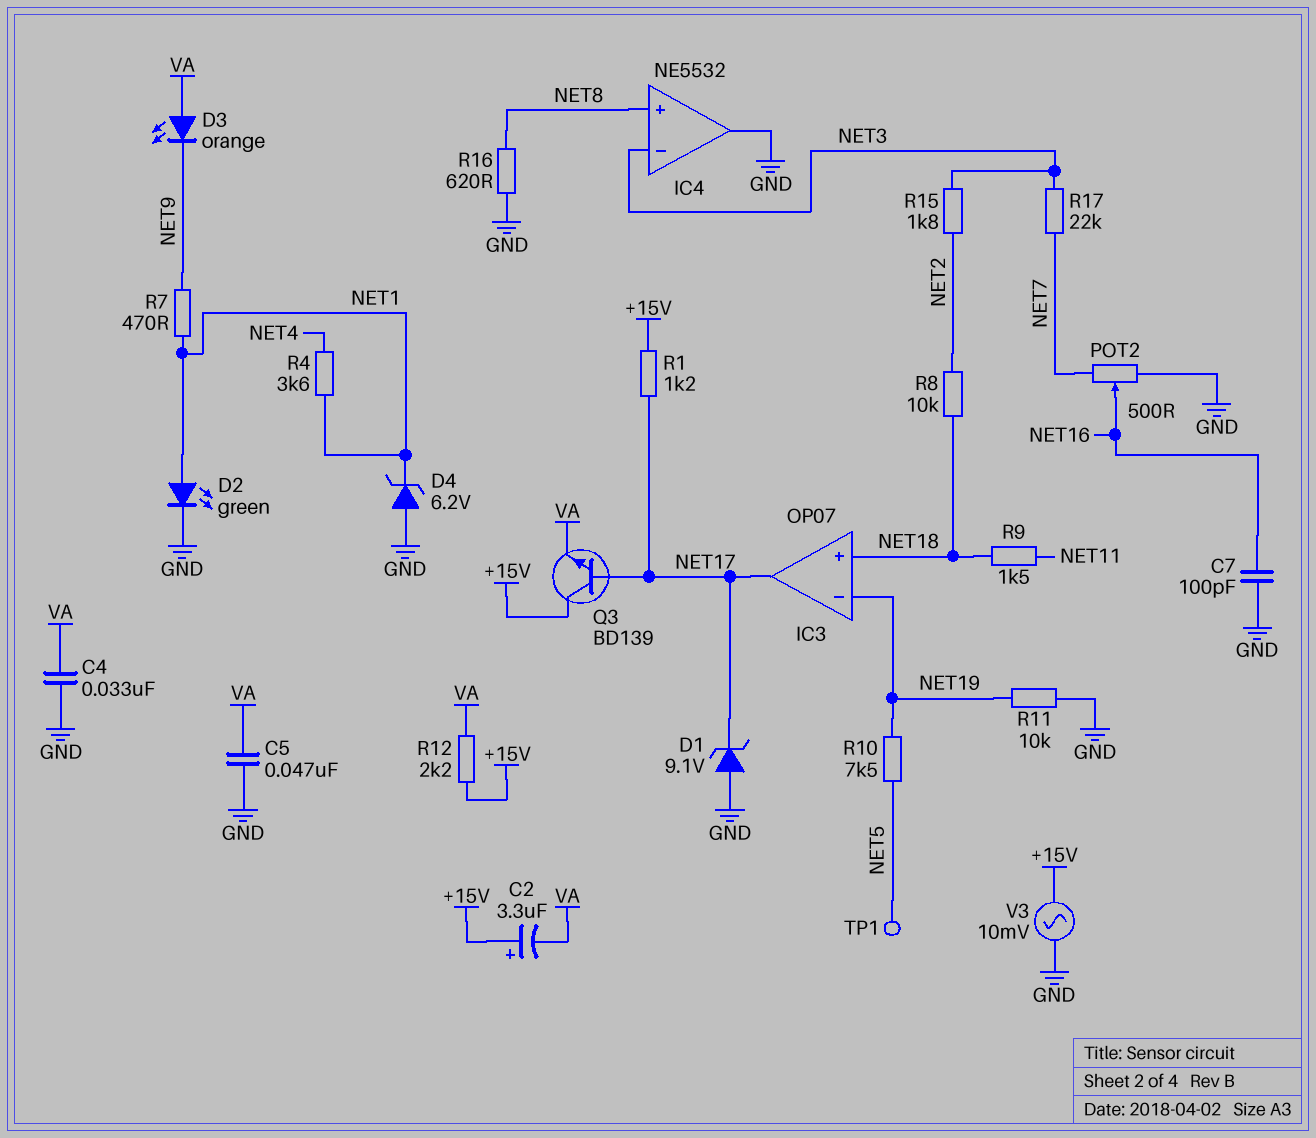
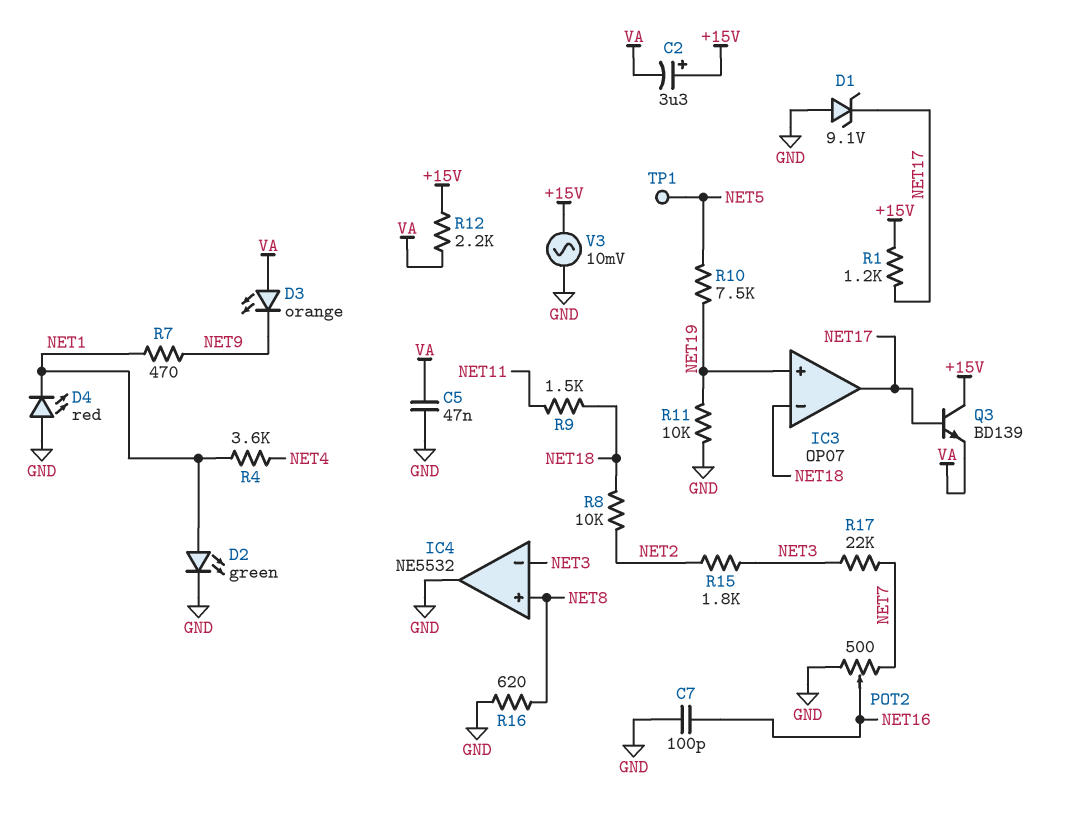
C4: 33nF (GND, VA) -> none
D4: zener 6.2V (A GND, K NET1) -> LED red (A GND, K NET1)
IC3 pin in+: NET18 -> NET19
IC3 pin in-: NET19 -> NET18

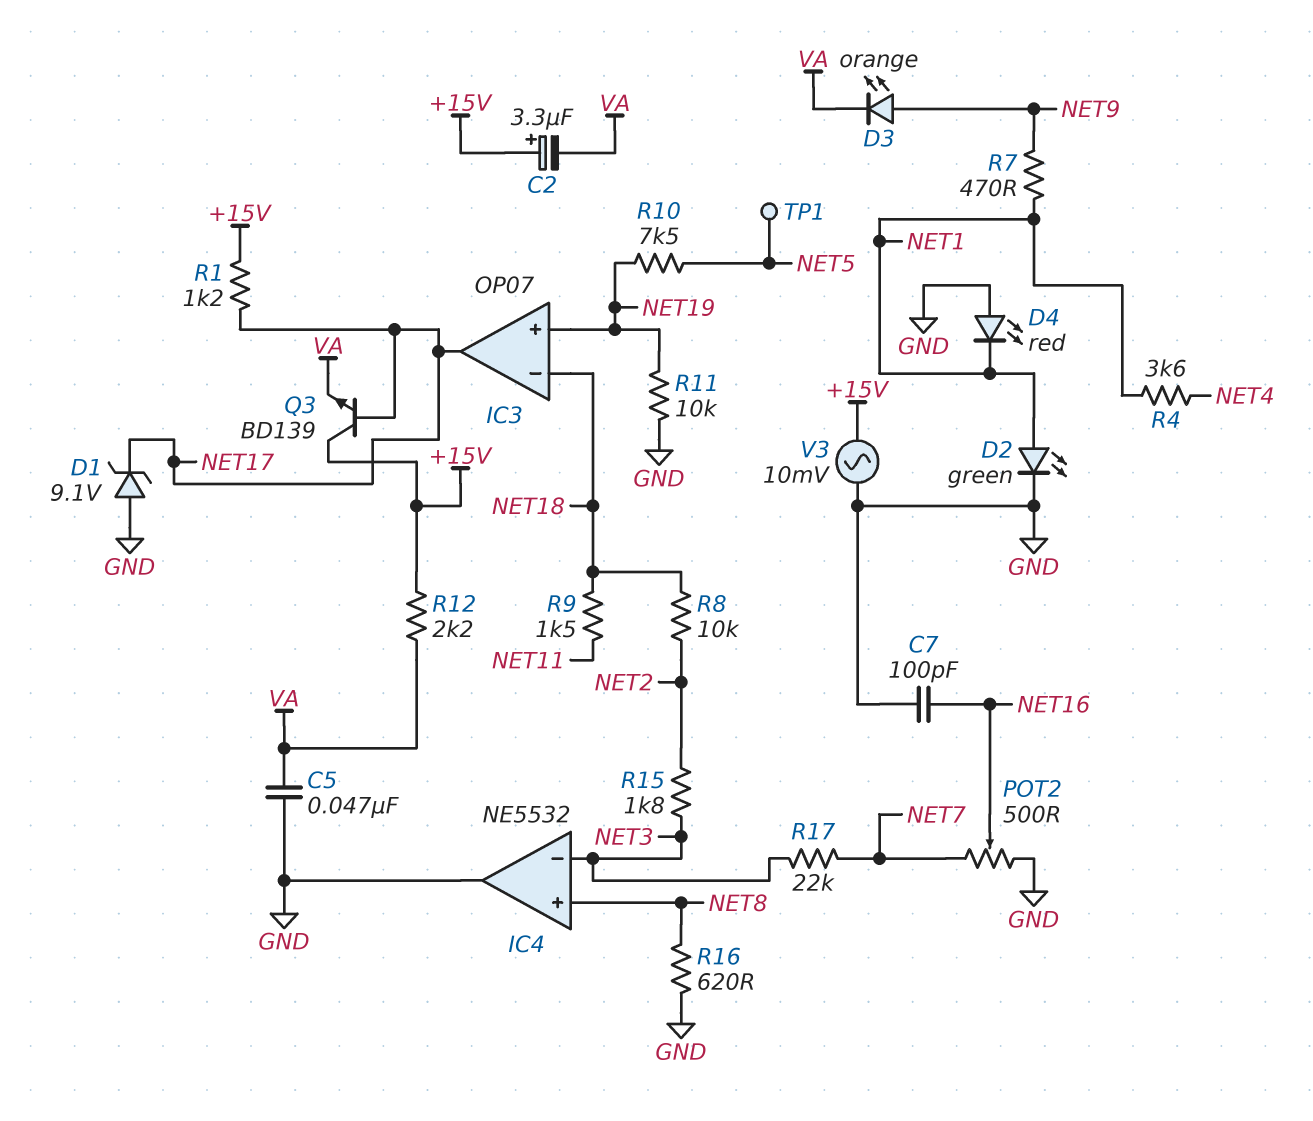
D3: LED orange (A VA, K NET9) -> LED orange (A NET9, K VA)

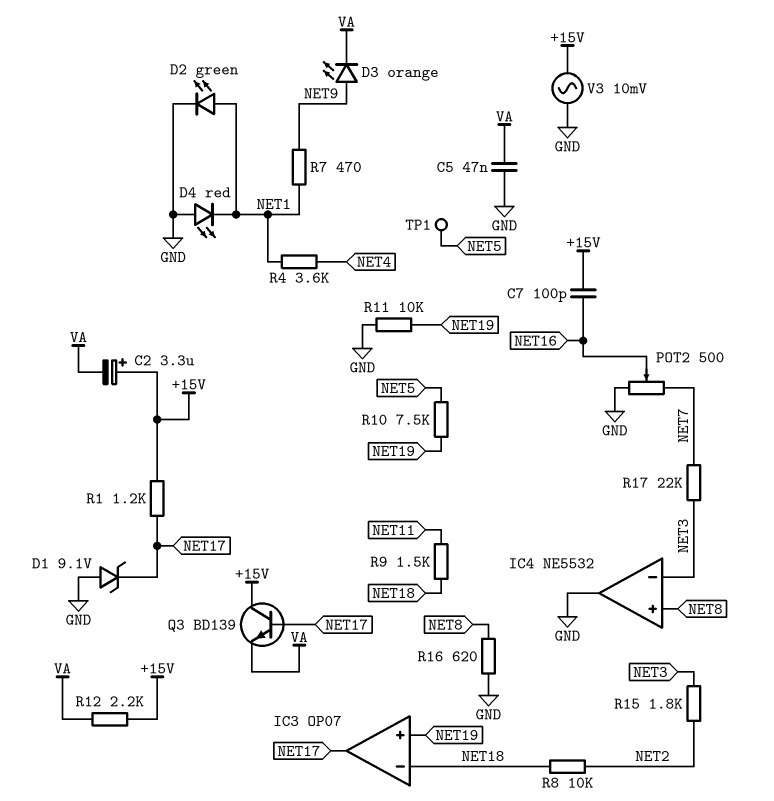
C7: 100pF (GND, NET16) -> 100pF (+15V, NET16)

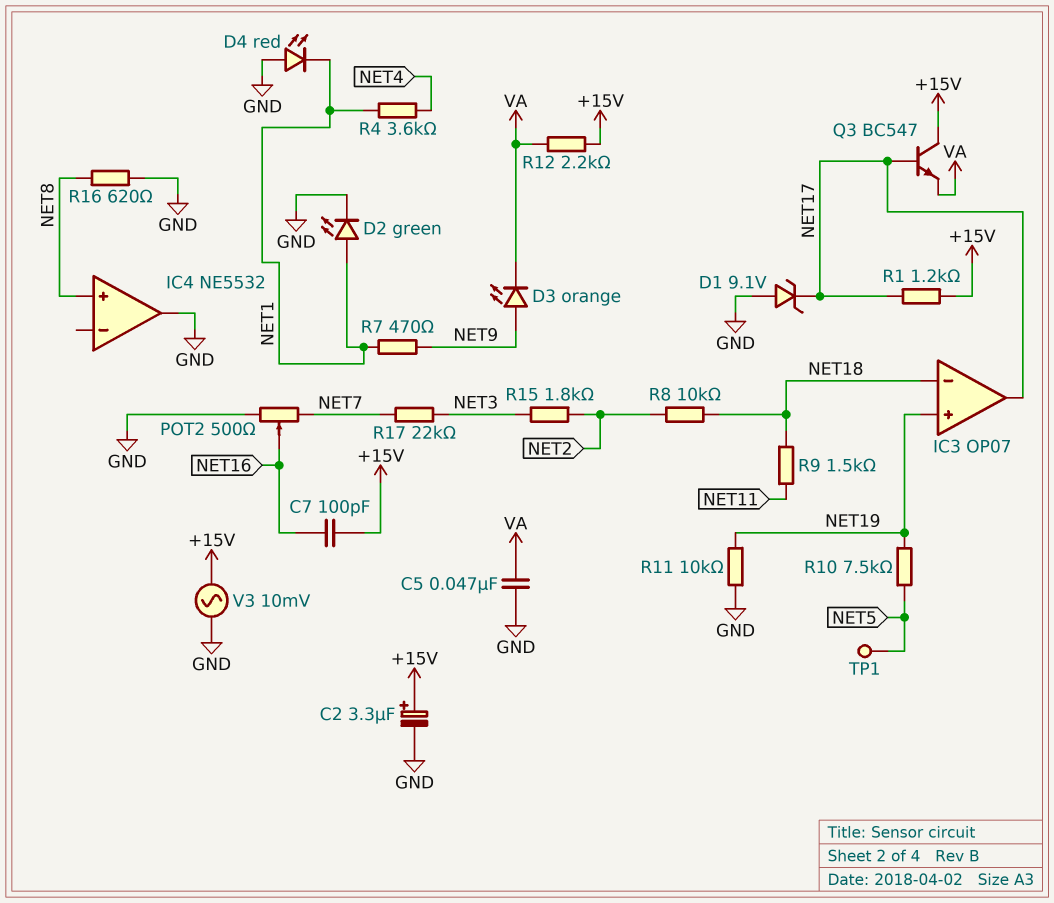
C2: 3.3uF (plus +15V, minus VA) -> 3.3uF (plus +15V, minus GND)
IC4 pin in-: NET3 -> none
Q3: NPN BD139 (B NET17, C +15V, E VA) -> NPN BC547 (B NET17, C +15V, E VA)

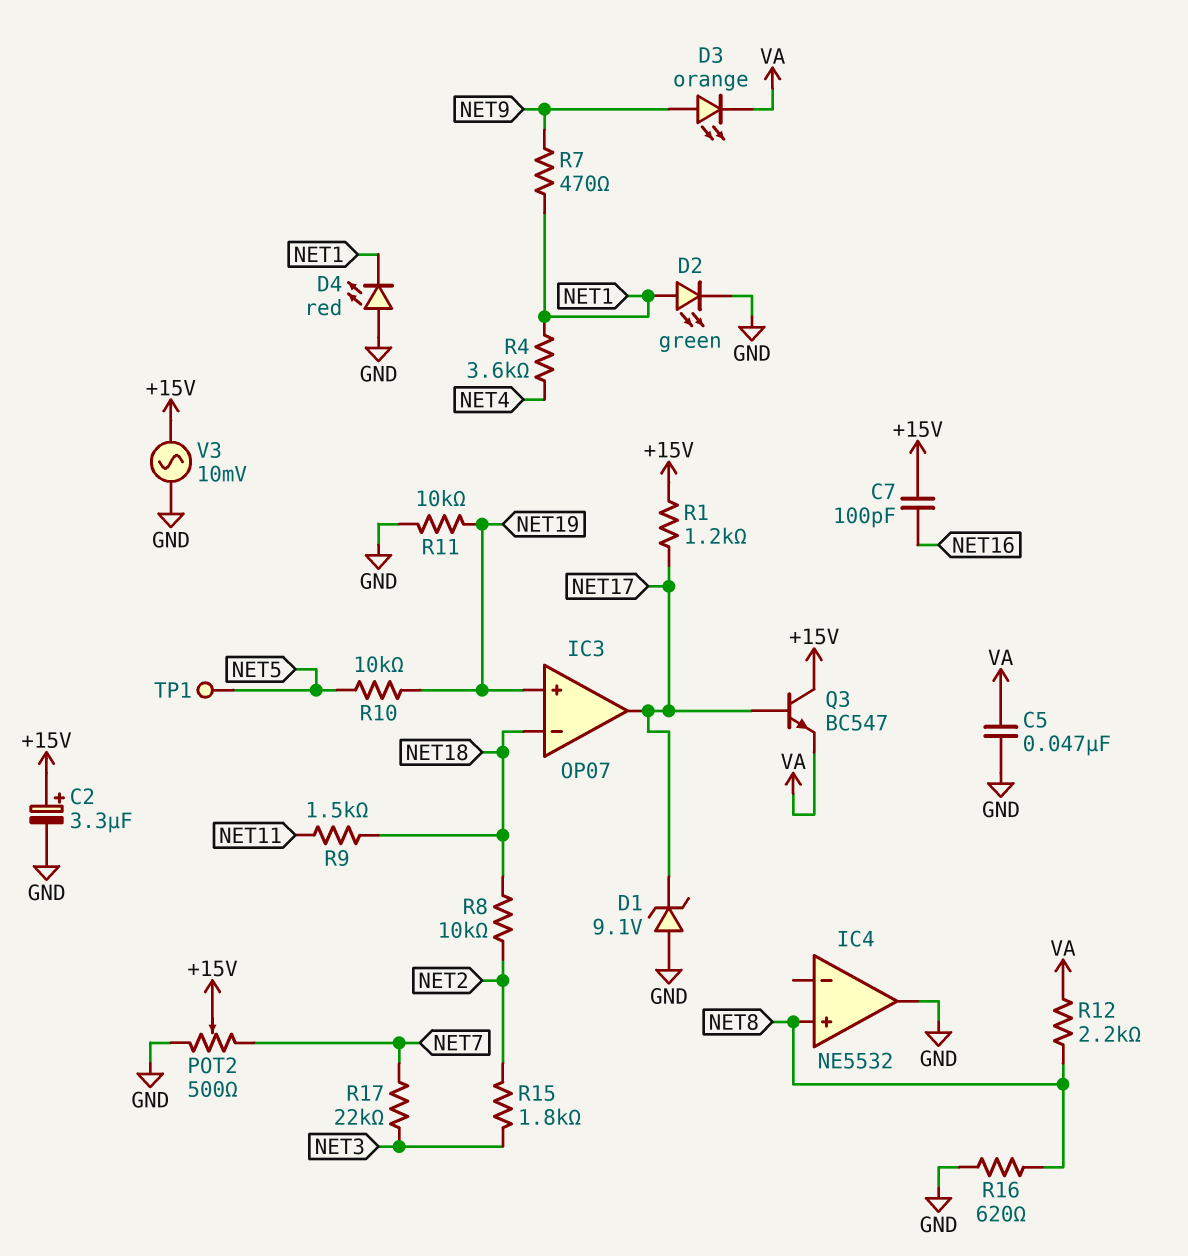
POT2: 500 (GND, NET7, wiper NET16) -> 500 (GND, NET7, wiper +15V)
R10: 7.5k (NET5, NET19) -> 10k (NET5, NET19)
R12: 2.2k (+15V, VA) -> 2.2k (NET8, VA)

